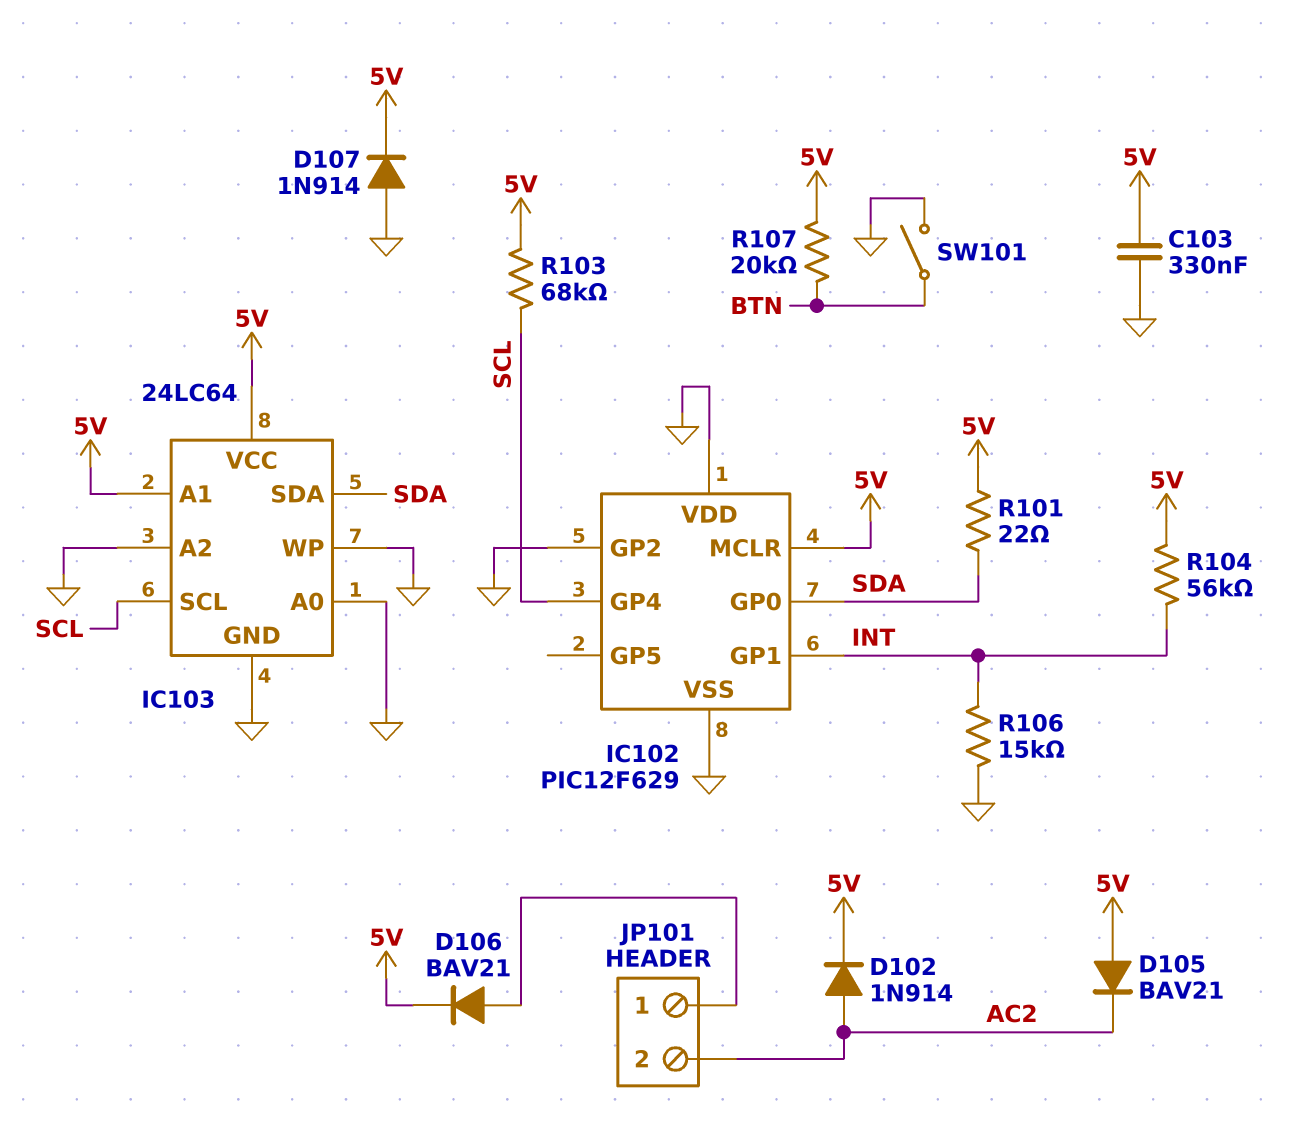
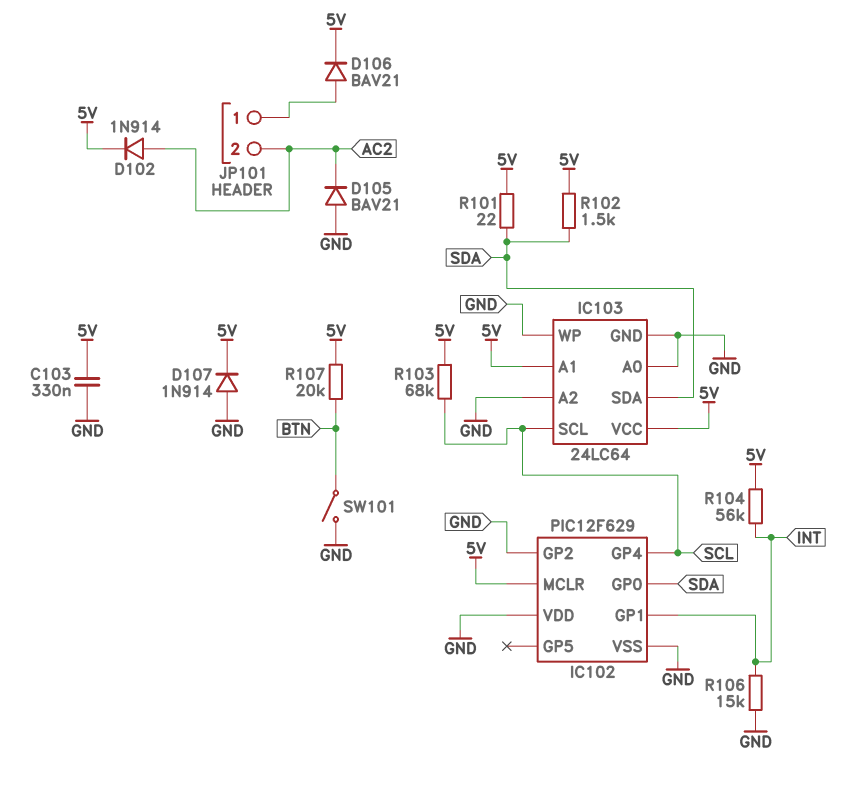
D105: diode BAV21 (A 5V, K AC2) -> diode BAV21 (A GND, K AC2)
R102: none -> 1.5k (5V, SDA)

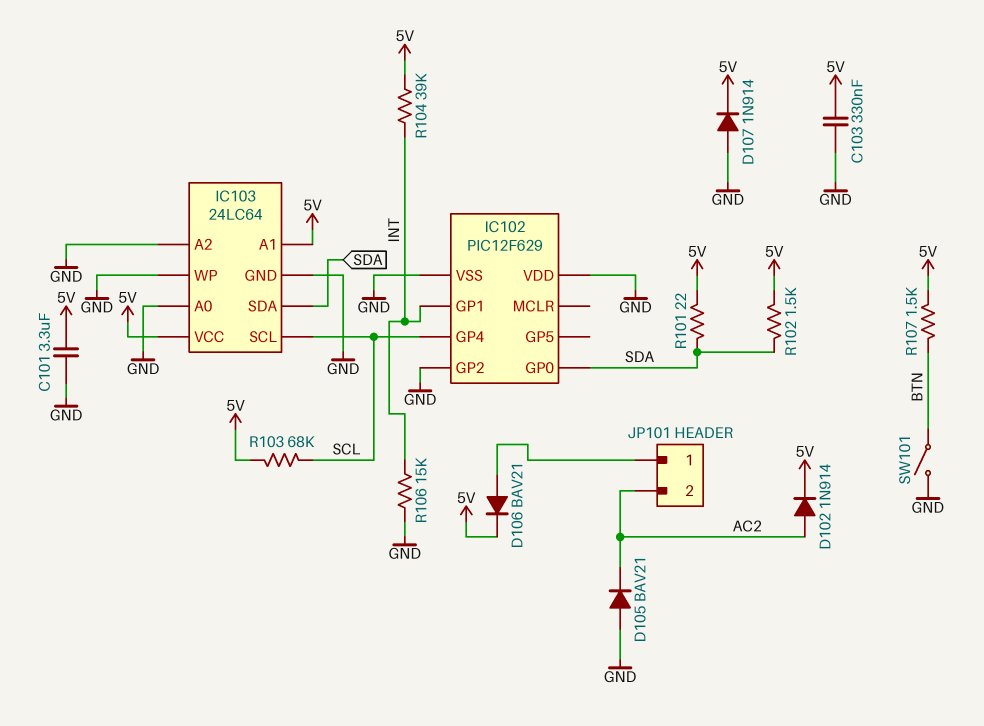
C101: none -> 3.3uF (5V, GND)
IC102 pin MCLR: 5V -> none
R104: 56k (5V, INT) -> 39k (5V, INT)
R107: 20k (5V, BTN) -> 1.5k (5V, BTN)

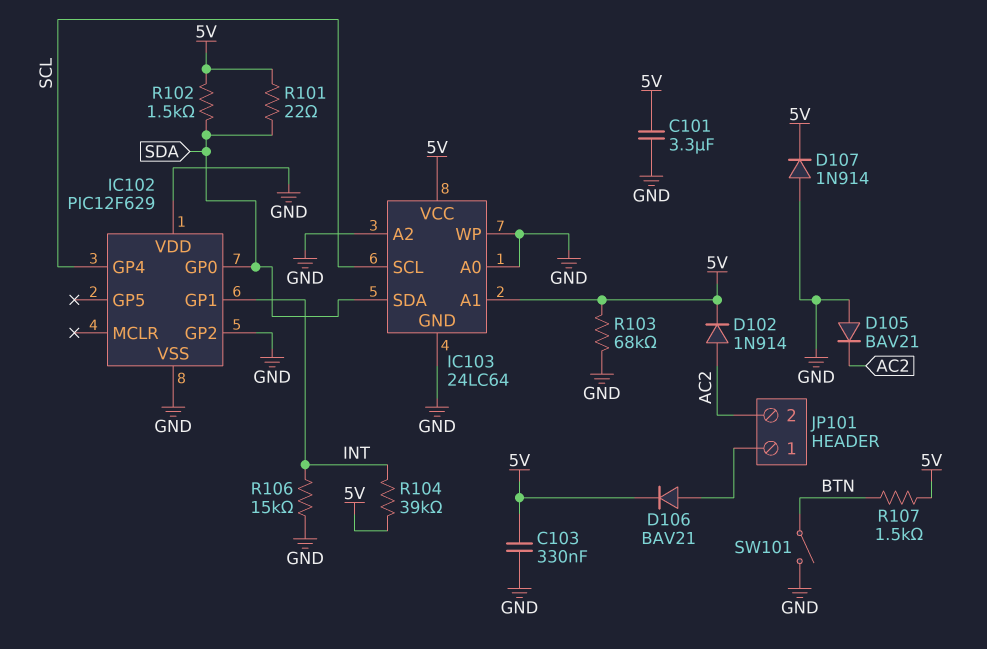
R103: 68k (5V, SCL) -> 68k (5V, GND)

